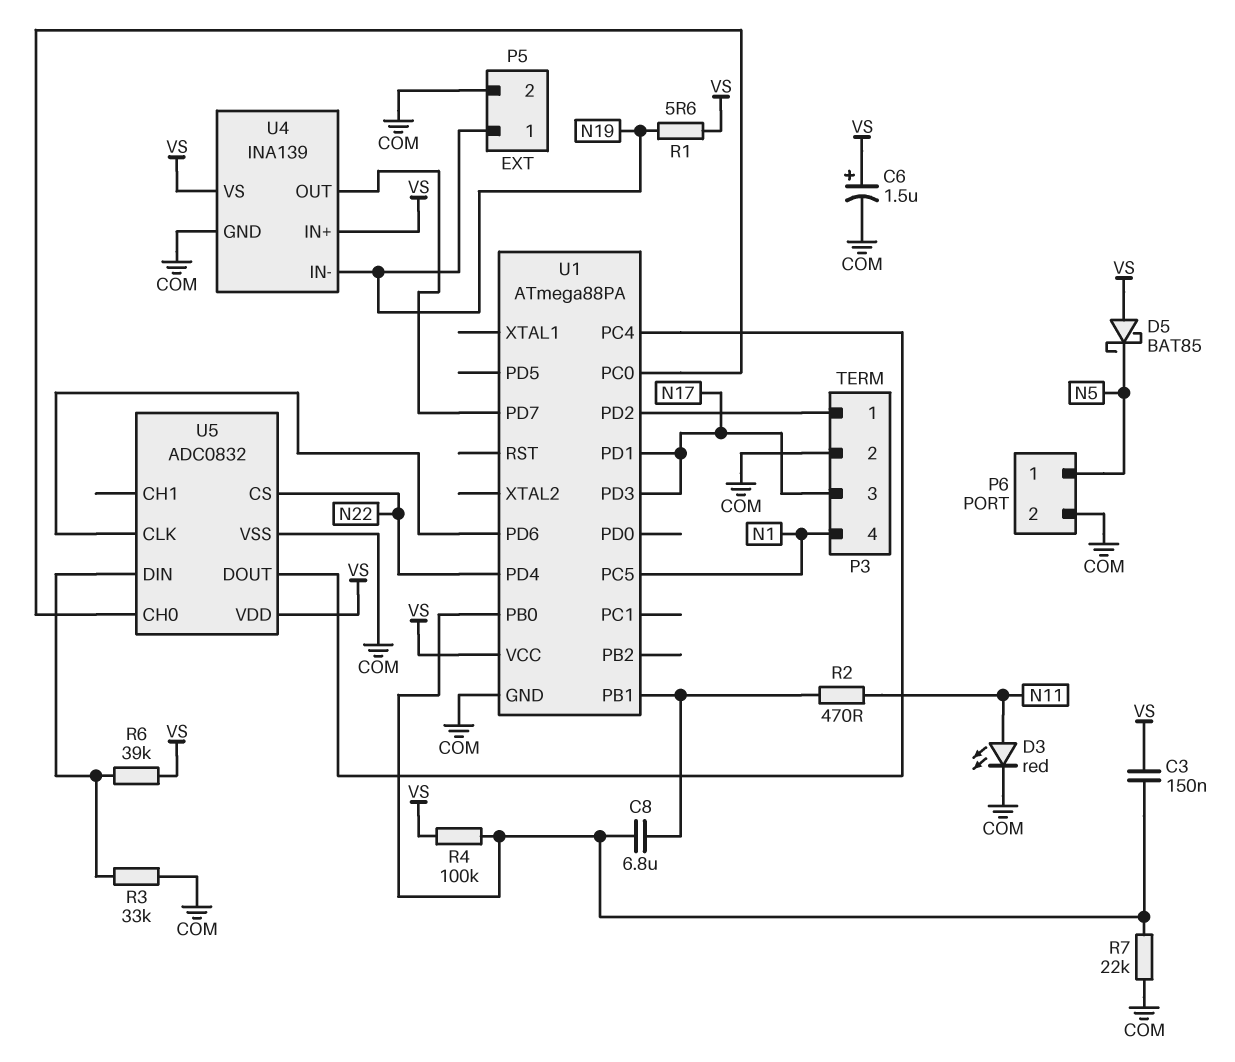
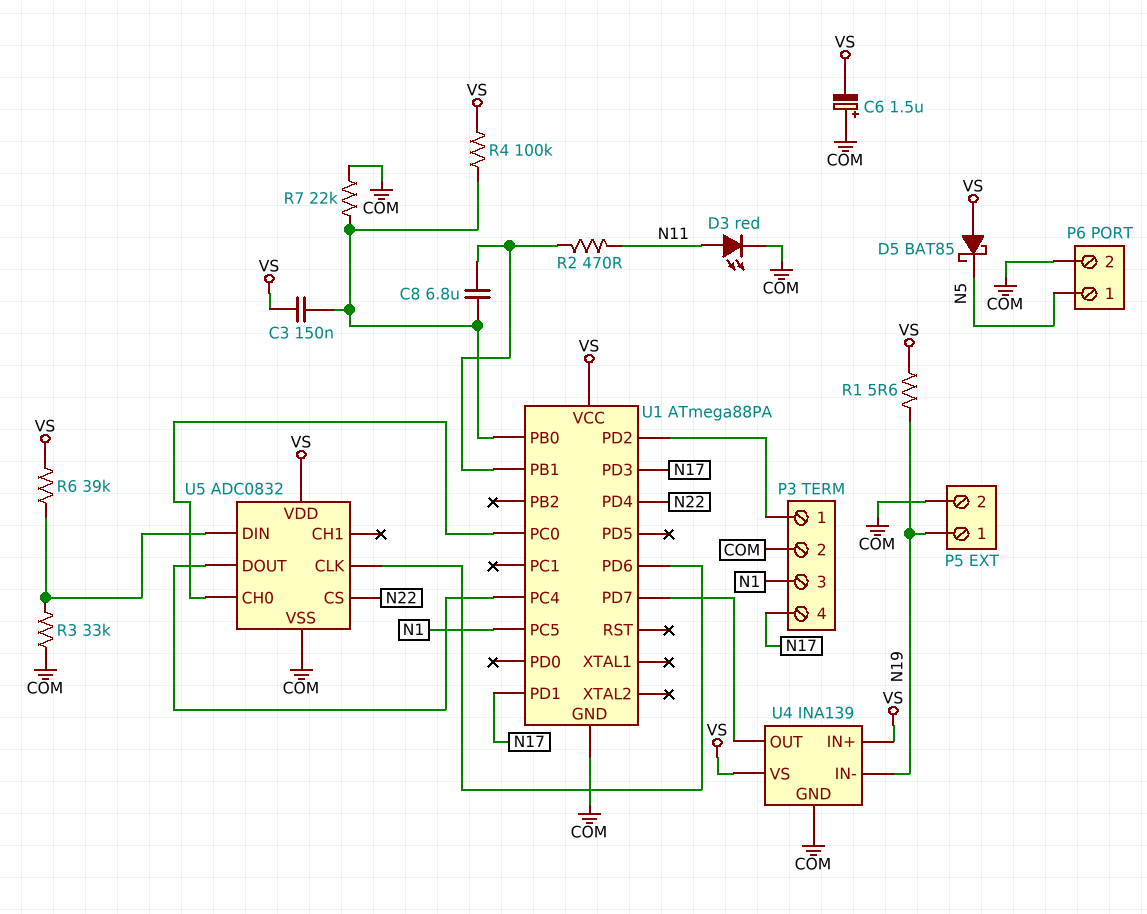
C6: 1.5uF (plus VS, minus COM) -> 1.5uF (plus COM, minus VS)
P3 pin 3: N17 -> N1
P3 pin 4: N1 -> N17

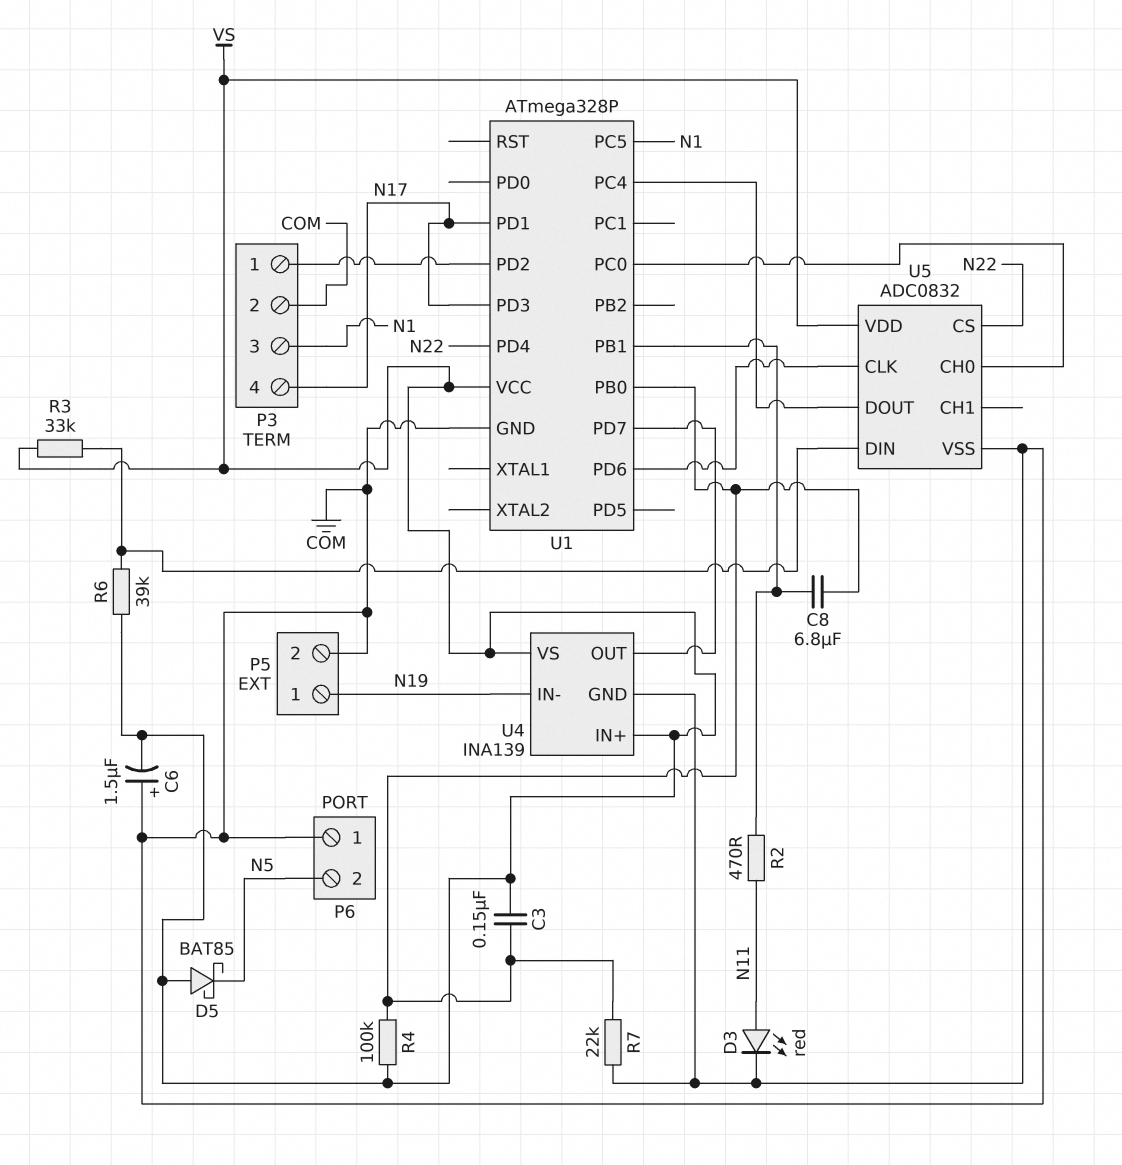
P6 pin 1: N5 -> COM
P6 pin 2: COM -> N5
R1: 5.6 (N19, VS) -> none
R3: 33k (COM, U5/DIN) -> 33k (U5/DIN, VS)
U1: ATmega88PA -> ATmega328P

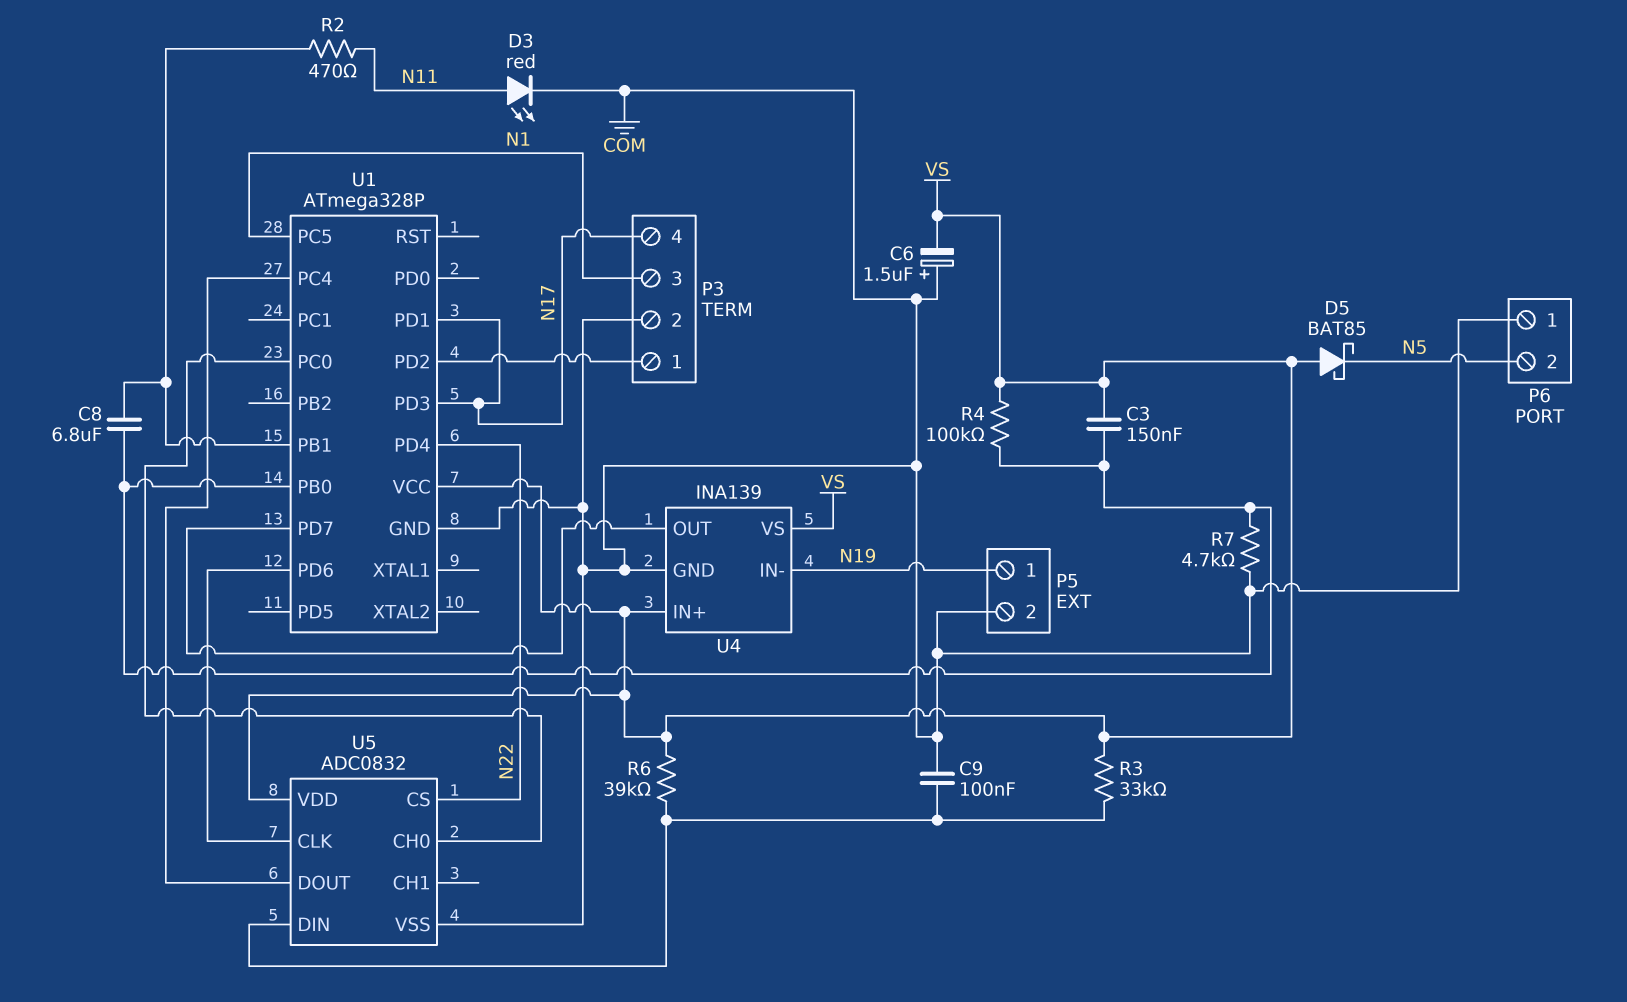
C9: none -> 100nF (COM, U5/DIN)
R7: 22k (COM, U1/PB0) -> 4.7k (COM, U1/PB0)

